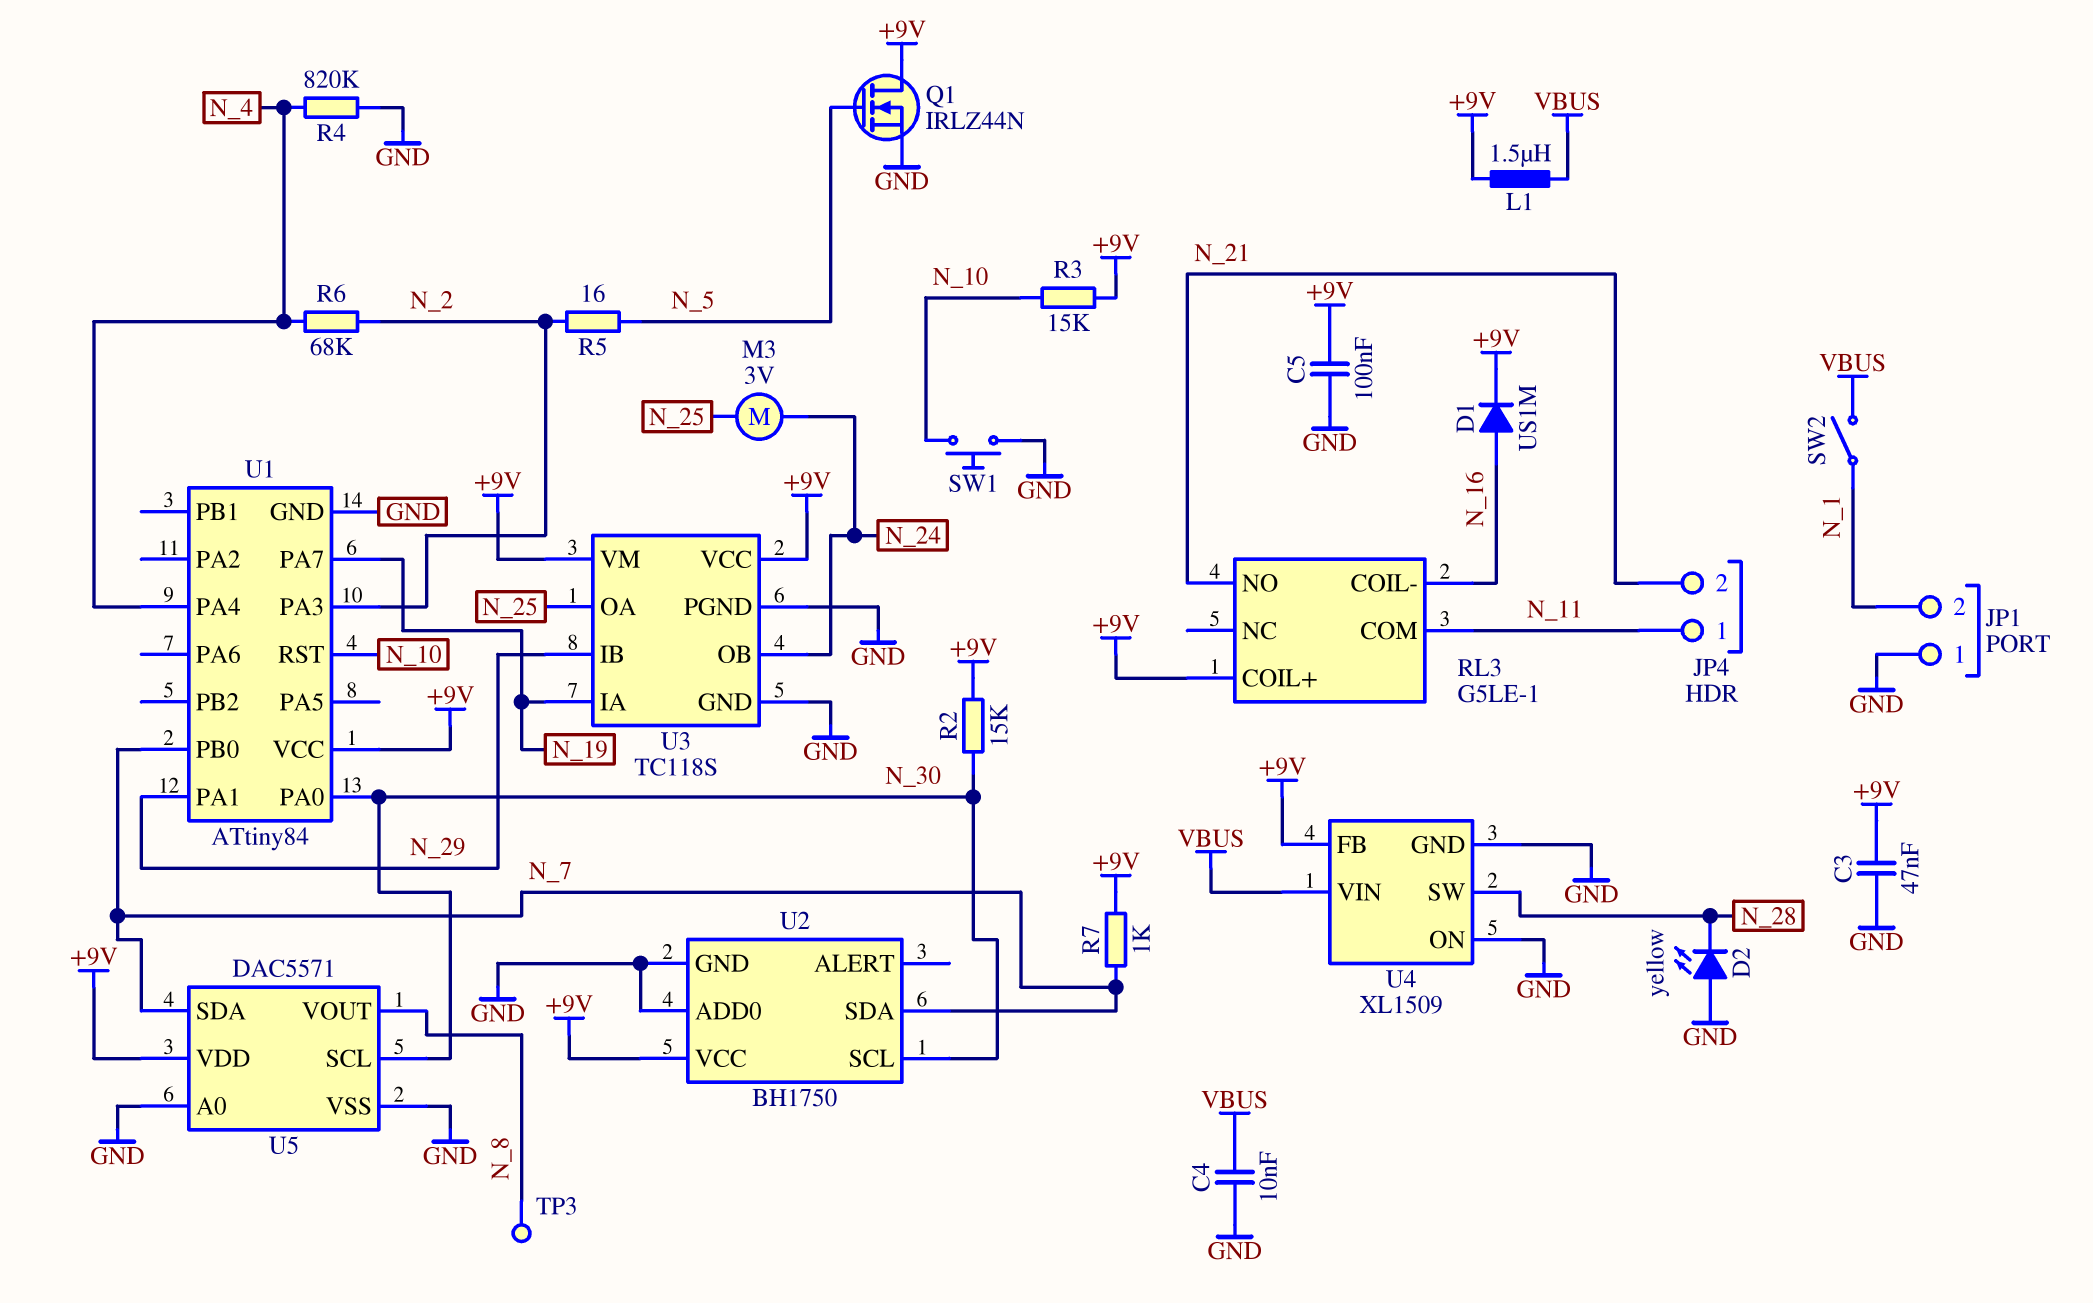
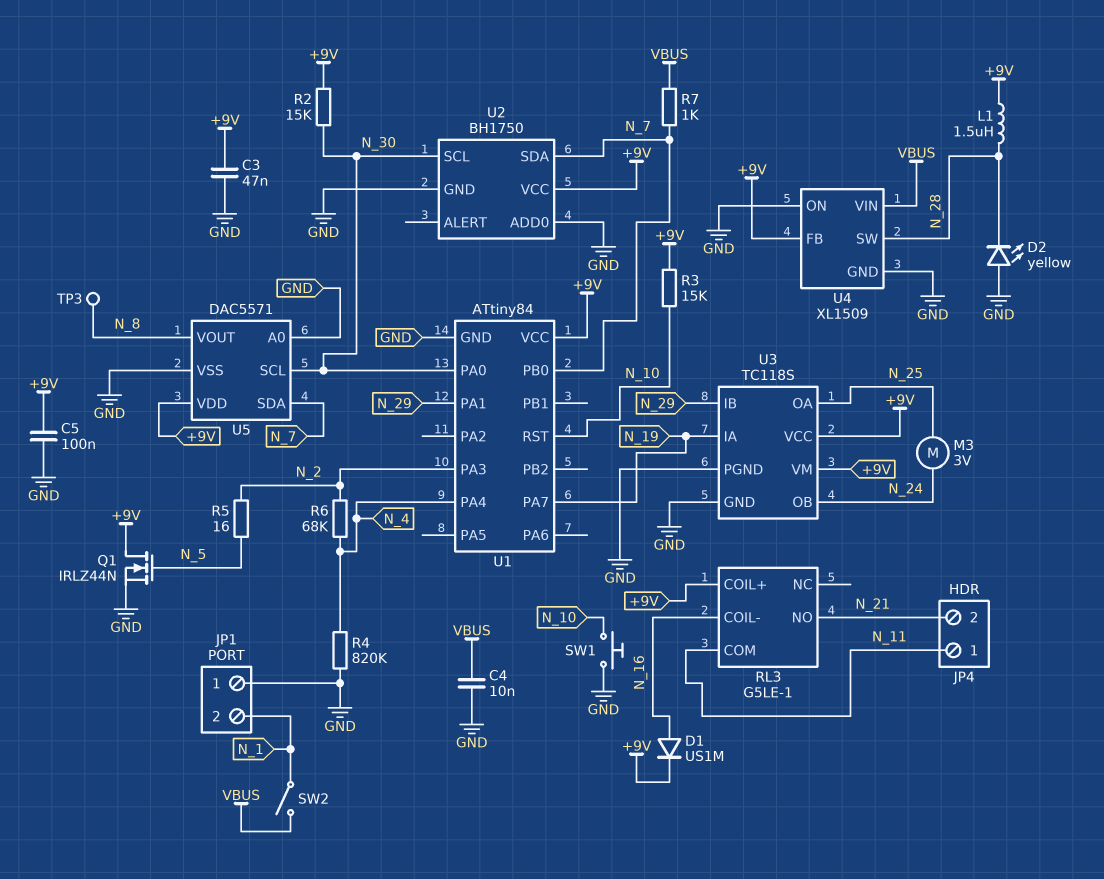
L1: 1.5uH (+9V, VBUS) -> 1.5uH (+9V, N_28)
R7: 1k (+9V, N_7) -> 1k (N_7, VBUS)

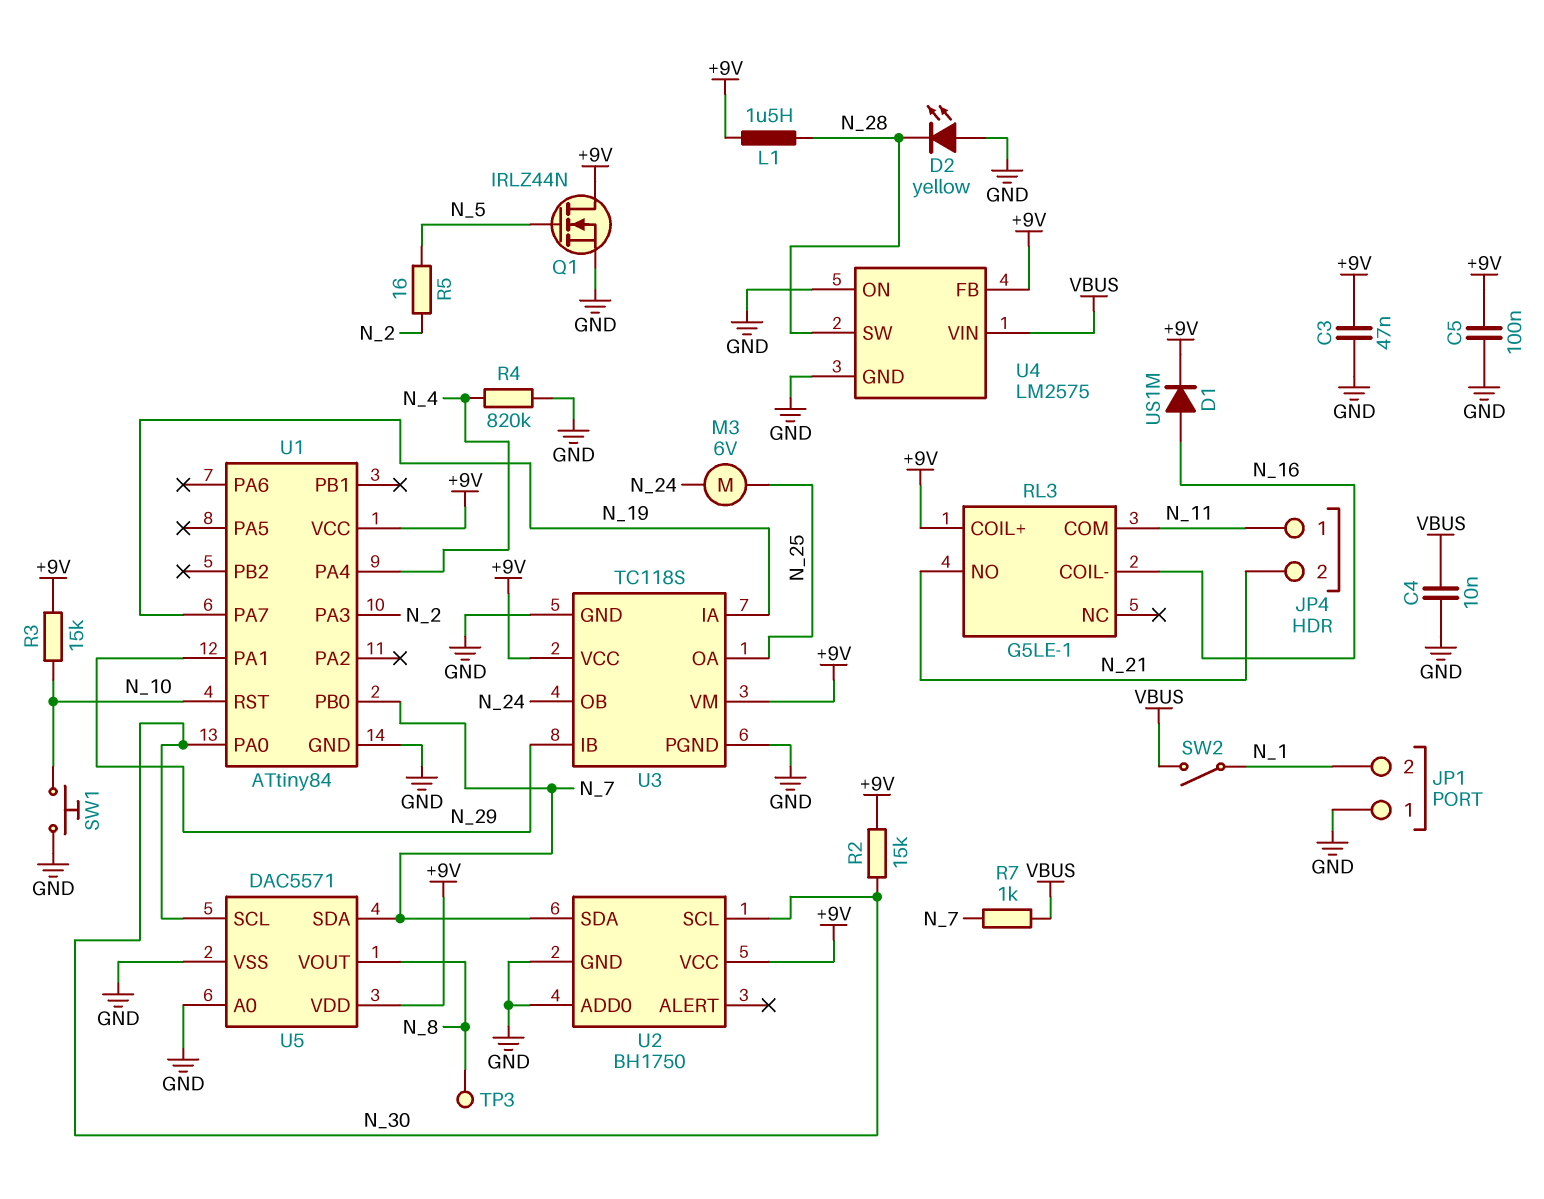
M3: motor 3V (N_24, N_25) -> motor 6V (N_24, N_25)
R6: 68k (N_2, N_4) -> none
U4: XL1509 -> LM2575

